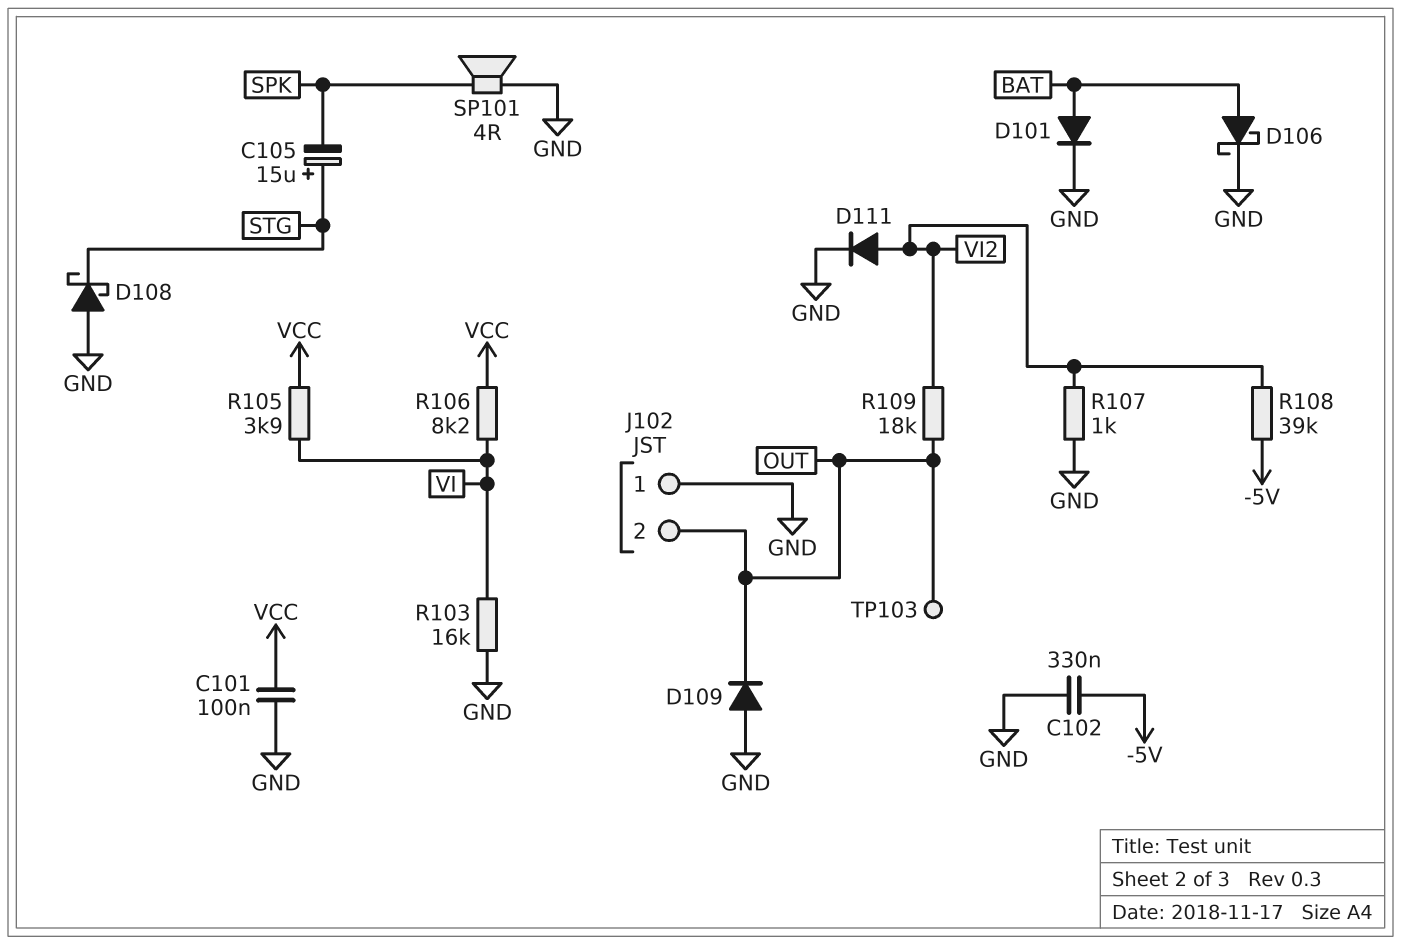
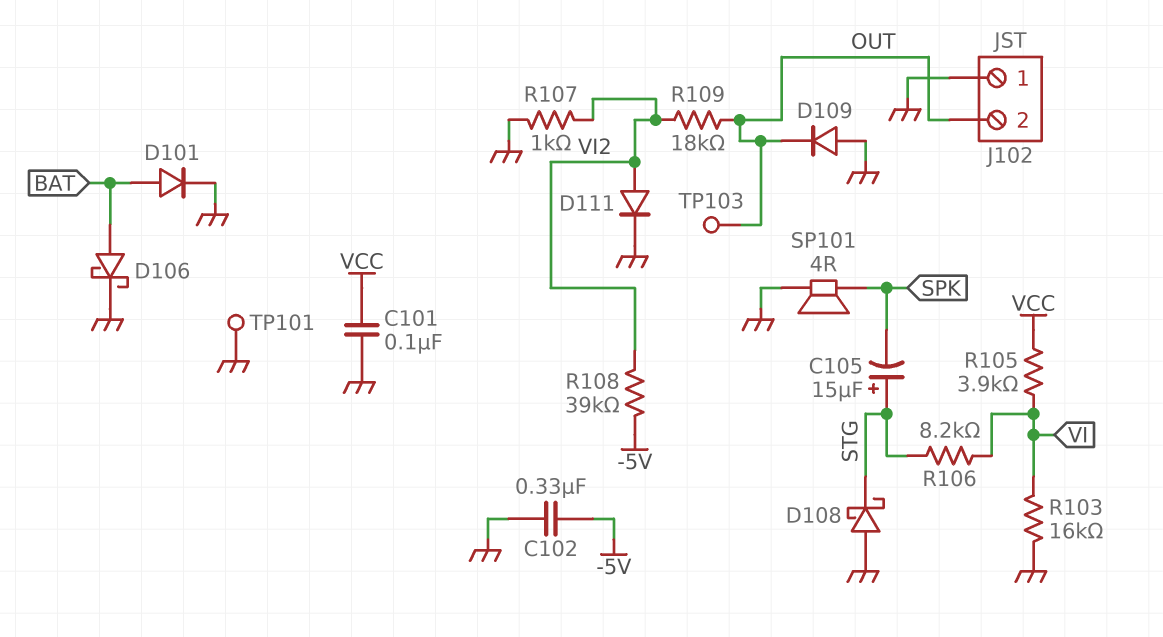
R106: 8.2k (VCC, VI) -> 8.2k (STG, VI)
TP101: none -> test point (GND)

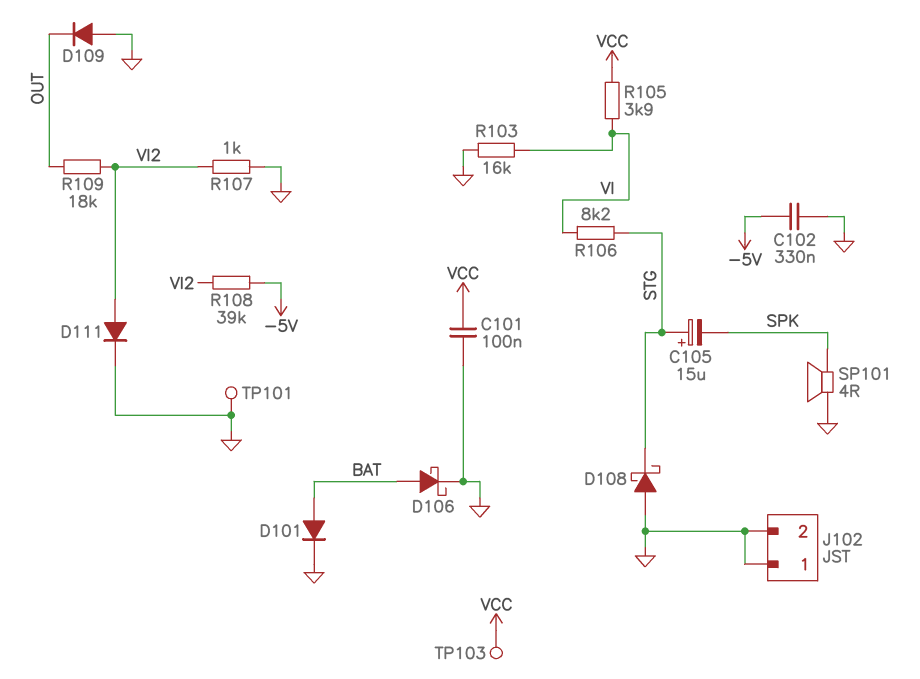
J102 pin 2: OUT -> GND
TP103: test point (OUT) -> test point (VCC)

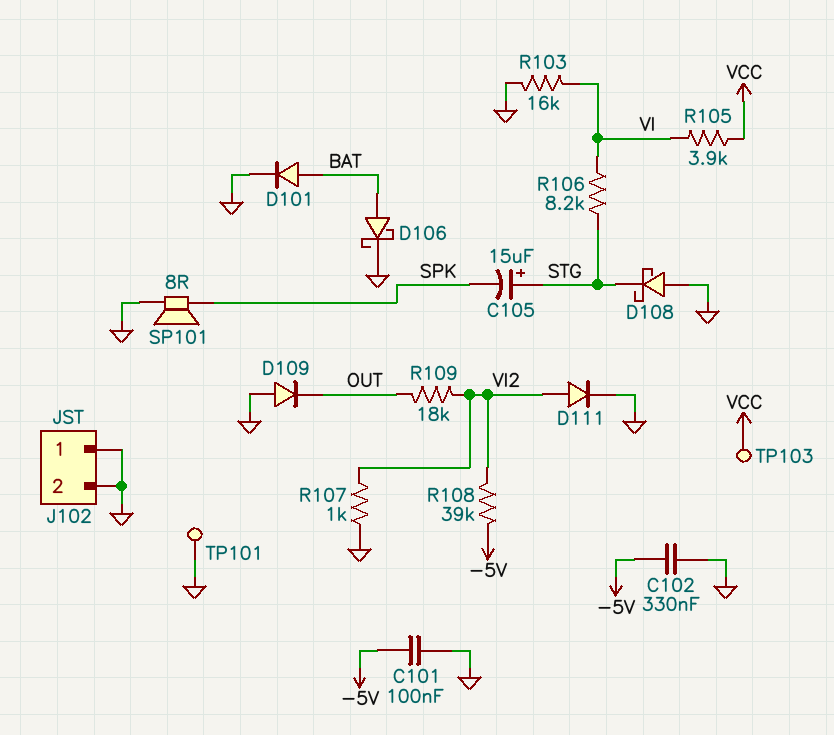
C101: 100nF (GND, VCC) -> 100nF (-5V, GND)
SP101: speaker 4R (GND, SPK) -> speaker 8R (GND, SPK)

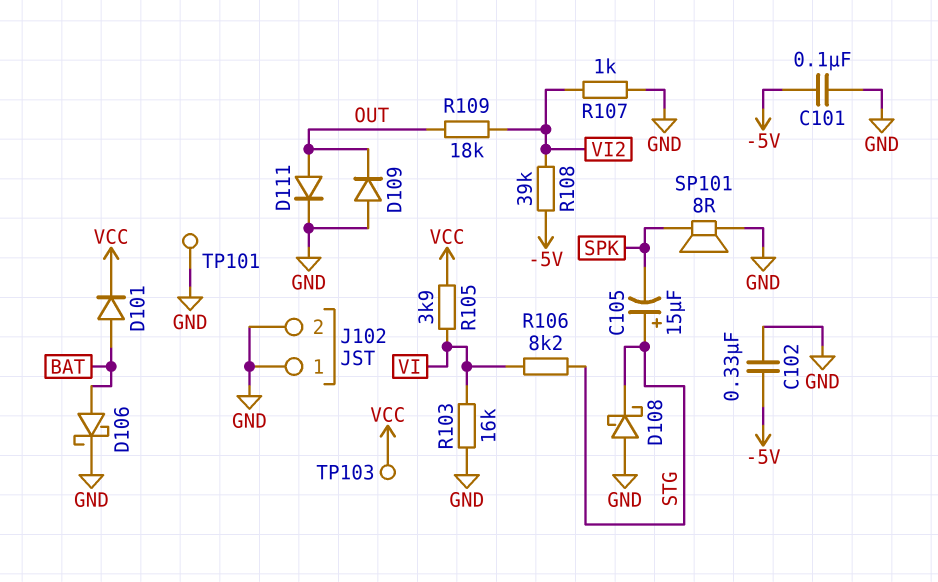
D101: diode (A BAT, K GND) -> diode (A BAT, K VCC)
D111: diode (A VI2, K GND) -> diode (A OUT, K GND)

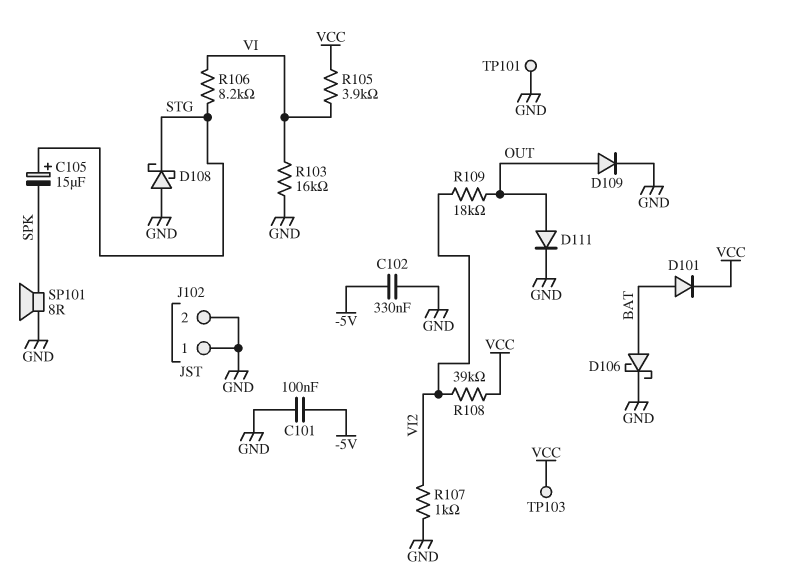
D109: diode (A GND, K OUT) -> diode (A OUT, K GND)
R108: 39k (-5V, VI2) -> 39k (VCC, VI2)

